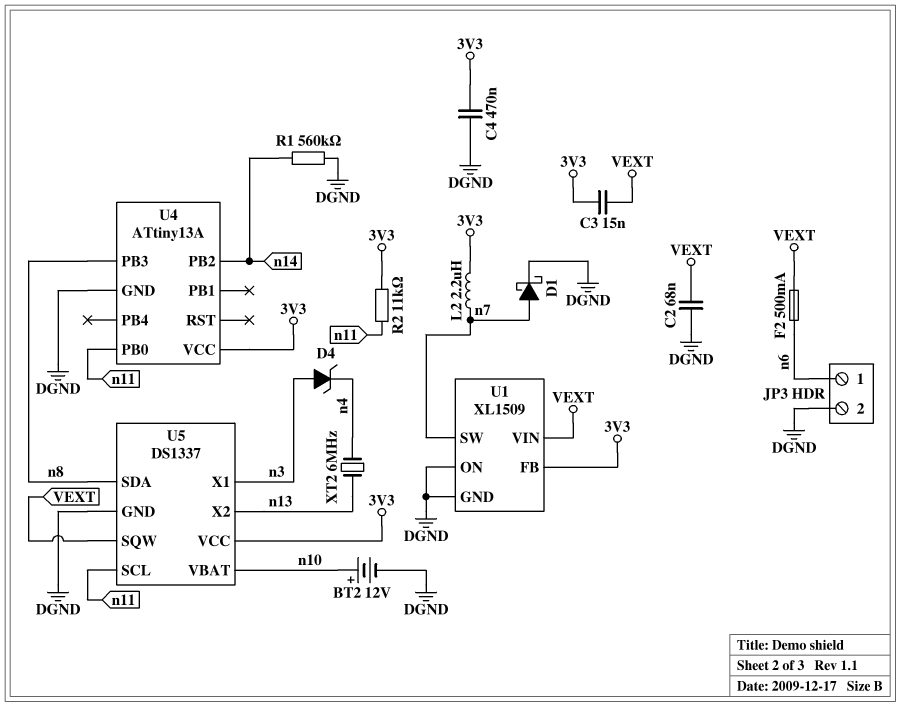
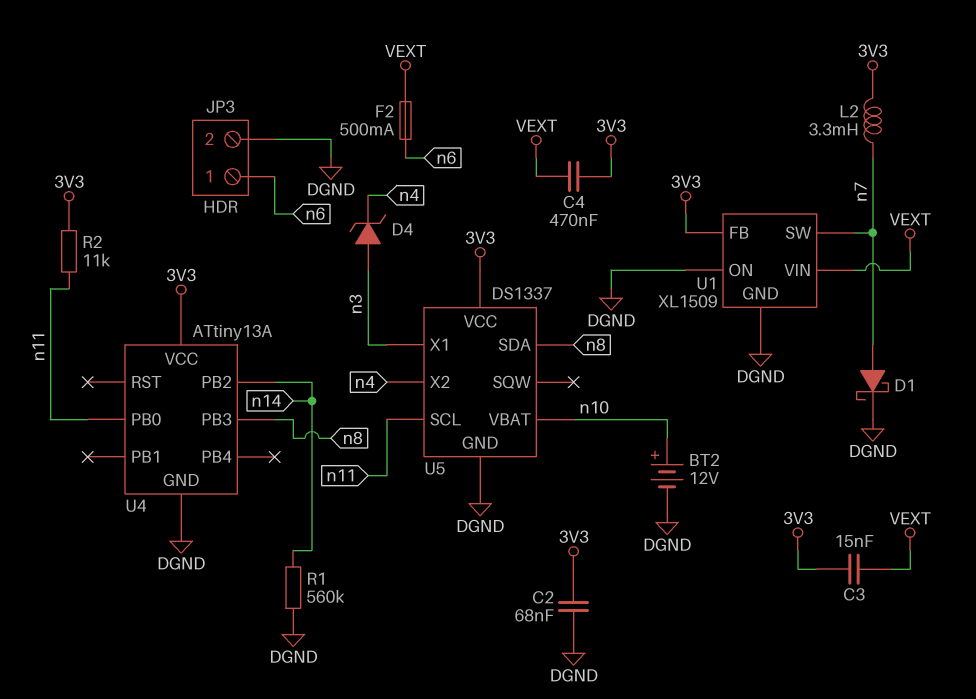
C2: 68nF (DGND, VEXT) -> 68nF (3V3, DGND)
C4: 470nF (3V3, DGND) -> 470nF (3V3, VEXT)
L2: 2.2uH (3V3, n7) -> 3.3mH (3V3, n7)
U5 pin SQW: VEXT -> none
U5 pin X2: n13 -> n4
XT2: 6MHz (n4, n13) -> none

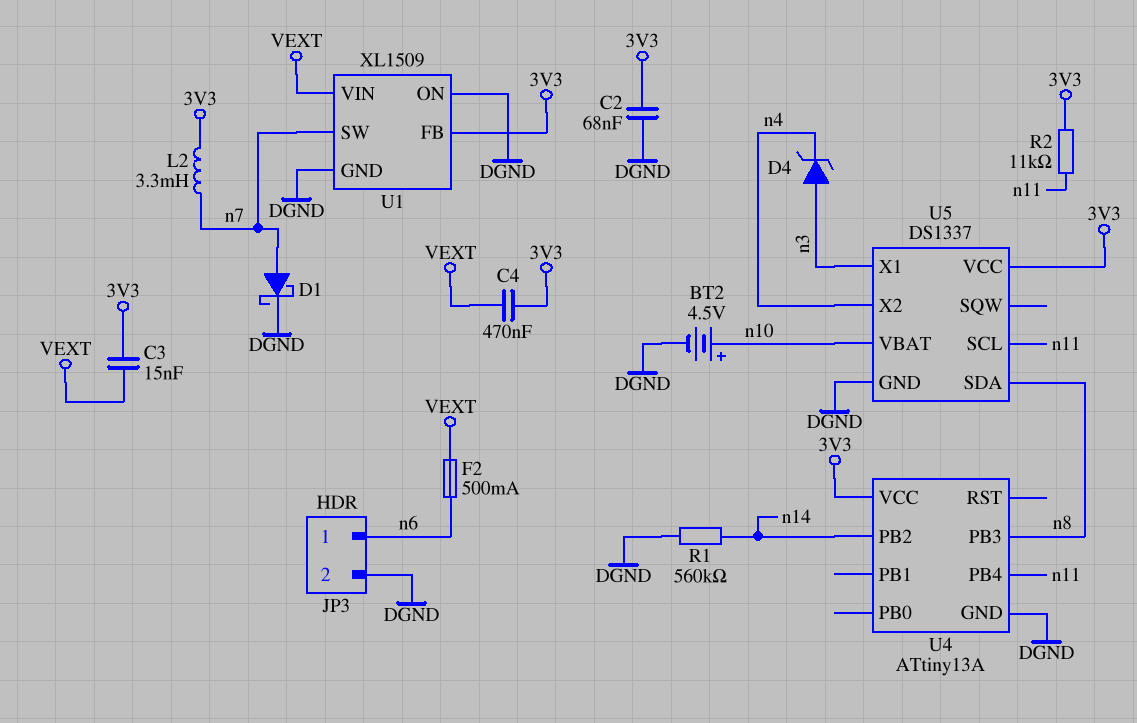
BT2: 12V (plus n10, minus DGND) -> 4.5V (plus n10, minus DGND)
U4 pin PB0: n11 -> none
U4 pin PB4: none -> n11

